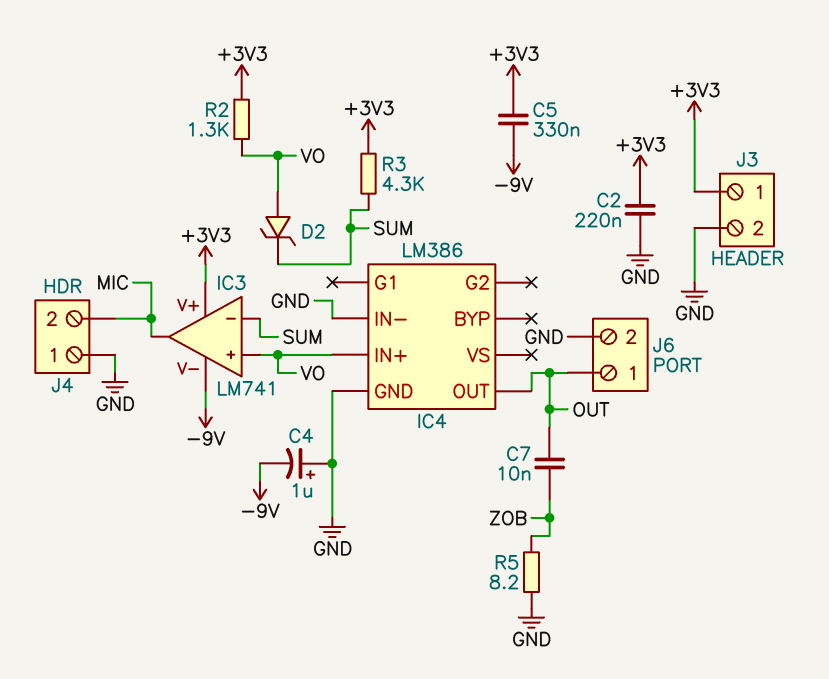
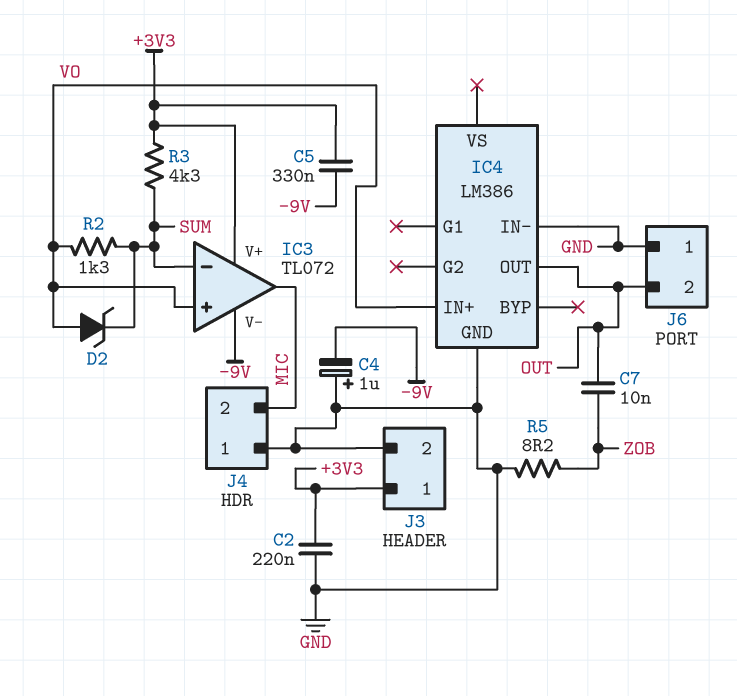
IC3: LM741 -> TL072
J6 pin 1: OUT -> GND
J6 pin 2: GND -> OUT
R2: 1.3k (+3V3, VO) -> 1.3k (SUM, VO)

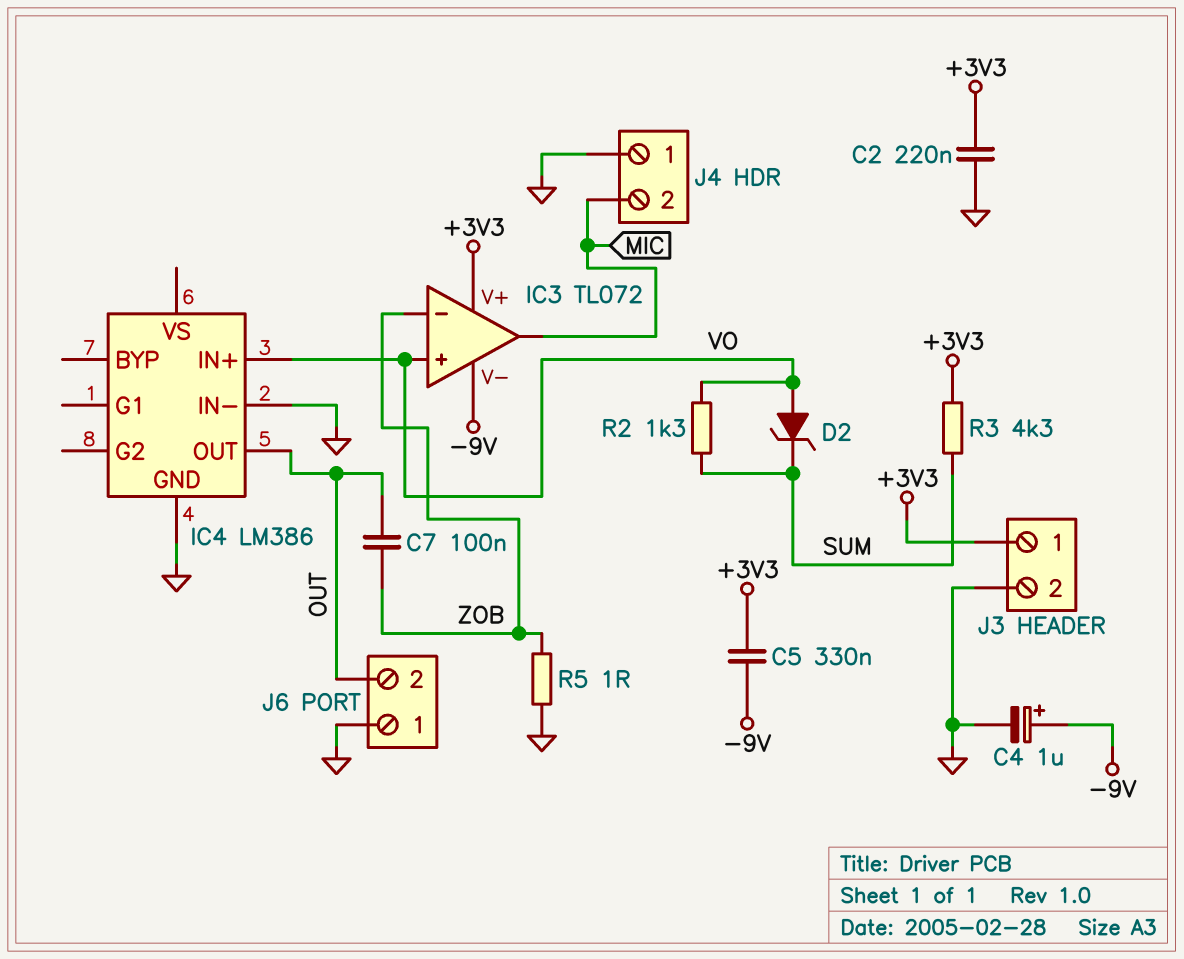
C4: 1uF (plus GND, minus -9V) -> 1uF (plus -9V, minus GND)
C7: 10nF (OUT, ZOB) -> 100nF (OUT, ZOB)
IC3 pin in-: SUM -> ZOB
R5: 8.2 (GND, ZOB) -> 1 (GND, ZOB)

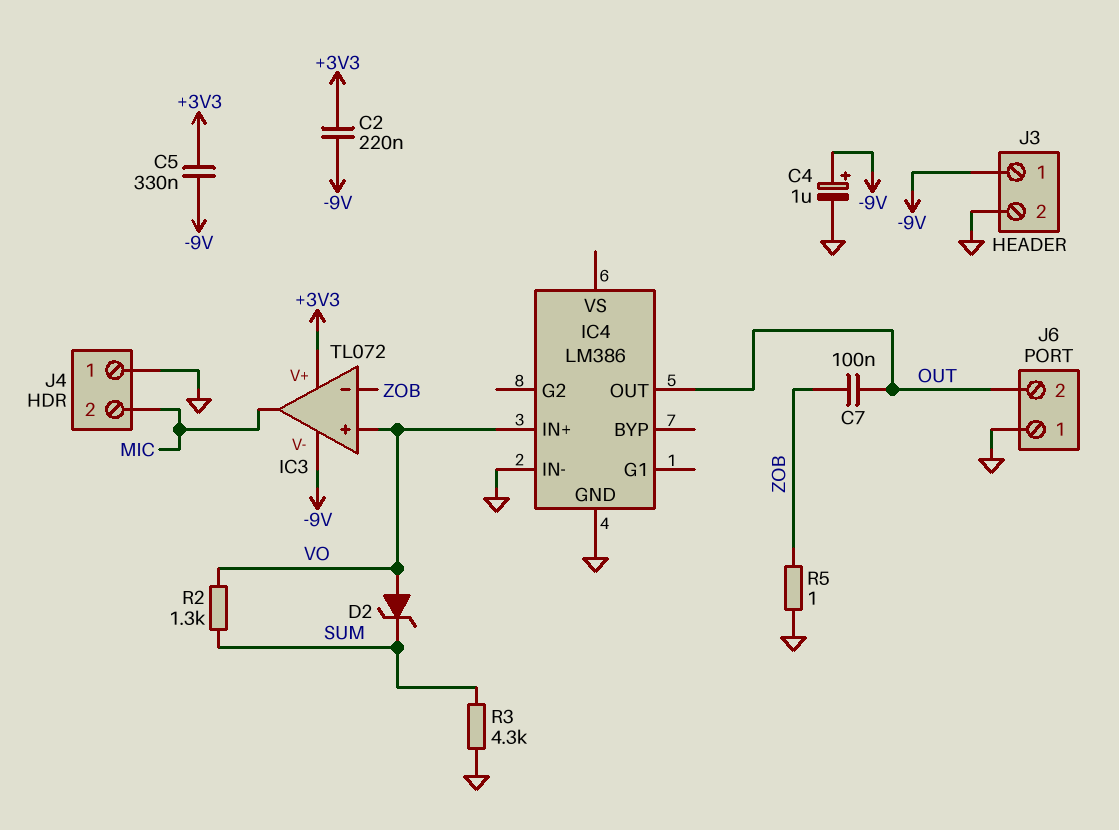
C2: 220nF (+3V3, GND) -> 220nF (+3V3, -9V)
J3 pin 1: +3V3 -> -9V
R3: 4.3k (+3V3, SUM) -> 4.3k (GND, SUM)

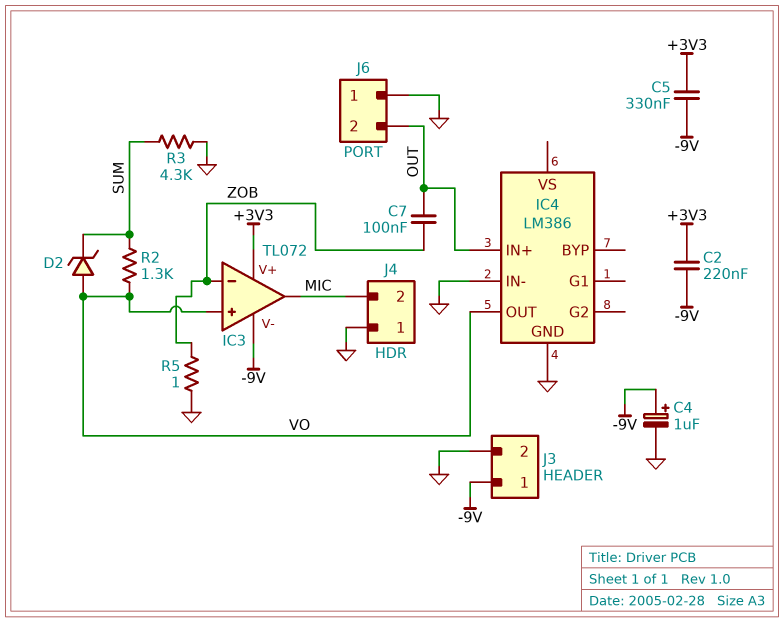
IC4 pin IN+: VO -> OUT
IC4 pin OUT: OUT -> VO

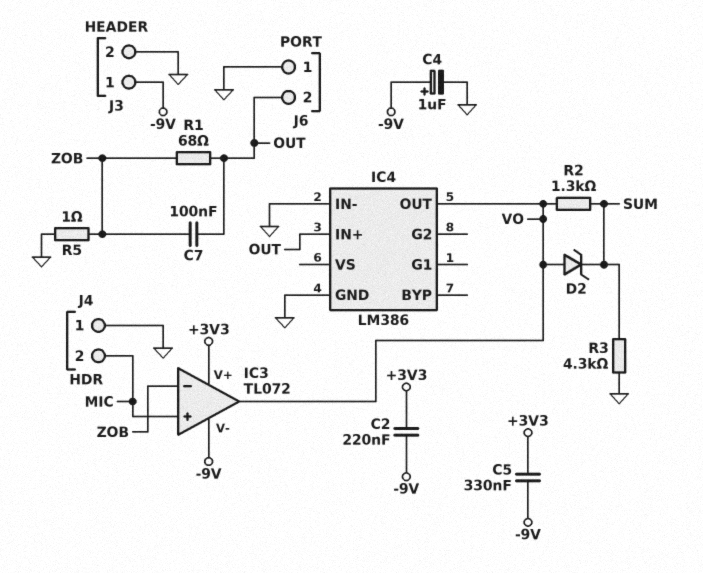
IC3 pin in+: VO -> MIC
IC3 pin out: MIC -> VO
R1: none -> 68 (OUT, ZOB)

